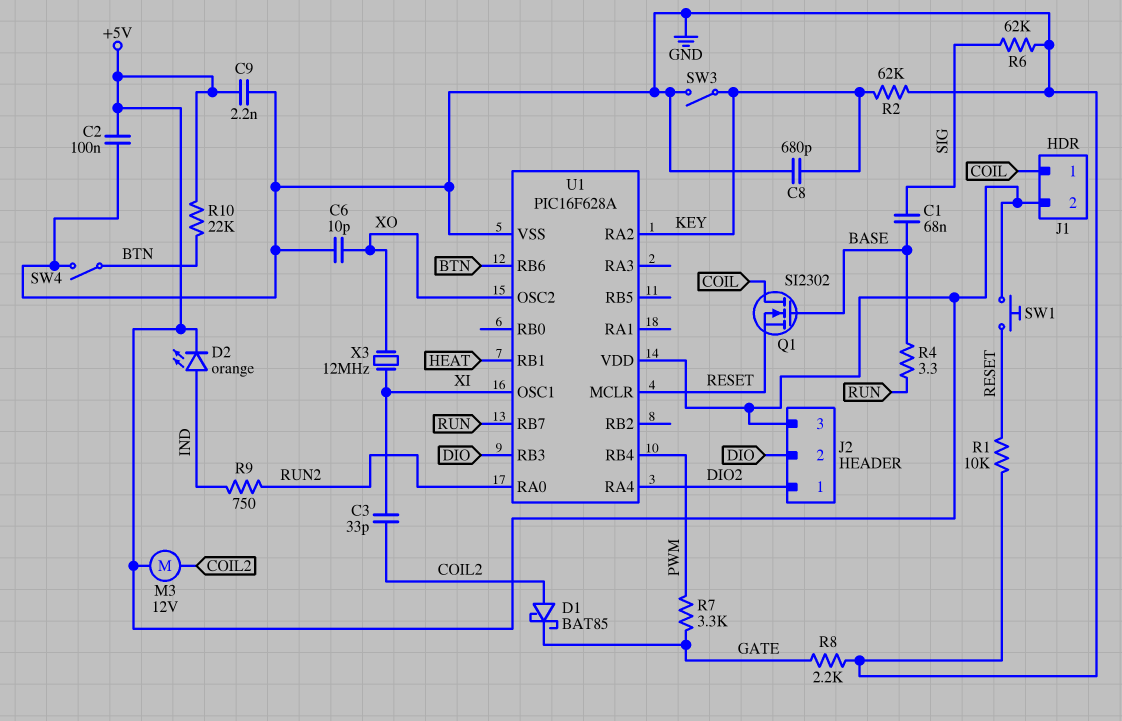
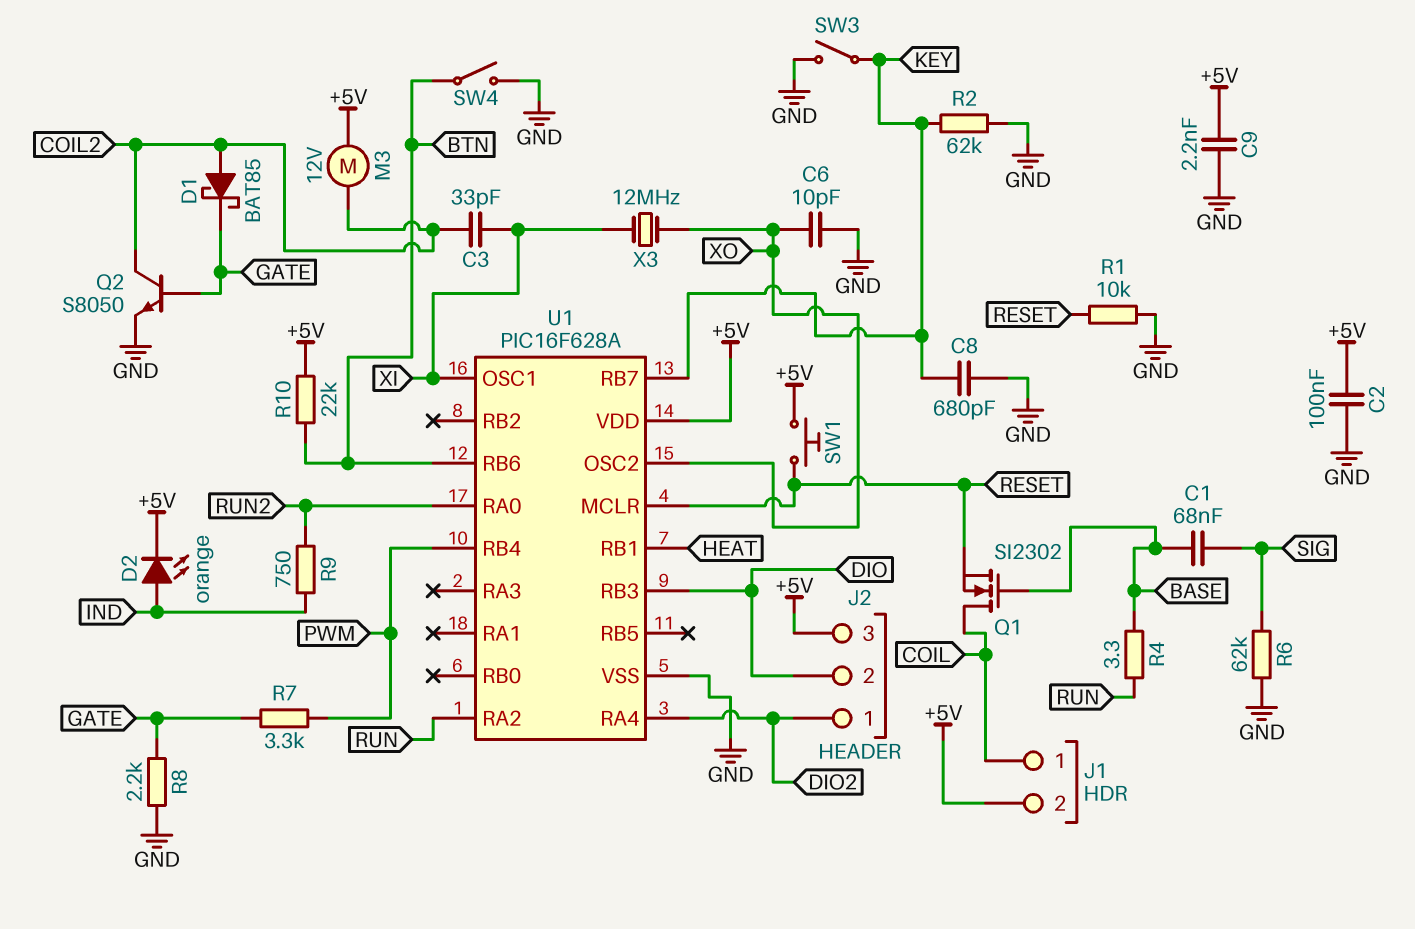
Q2: none -> NPN S8050 (B GATE, C COIL2, E GND)
U1 pin RA2: KEY -> RUN
U1 pin RB7: RUN -> KEY

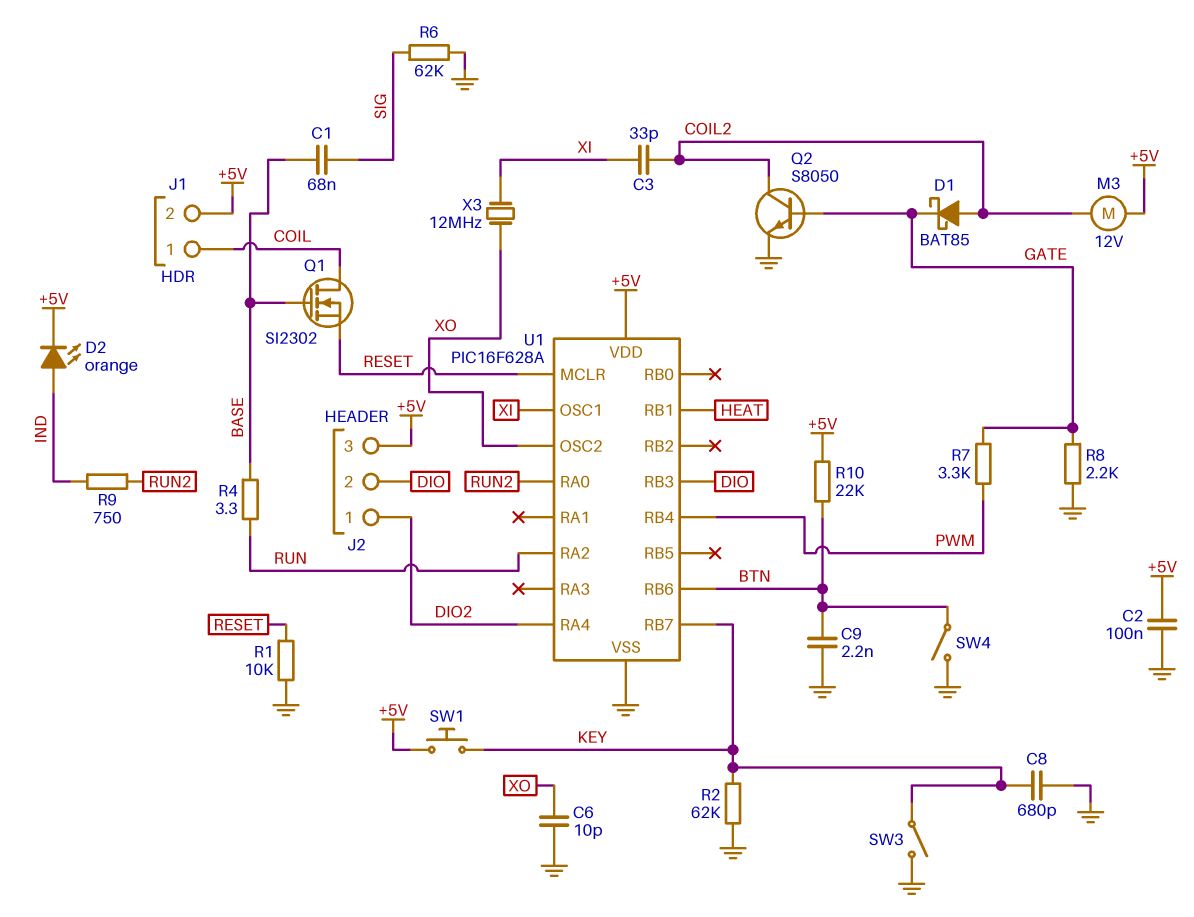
C9: 2.2nF (+5V, GND) -> 2.2nF (BTN, GND)
SW1: button (+5V, RESET) -> button (+5V, KEY)

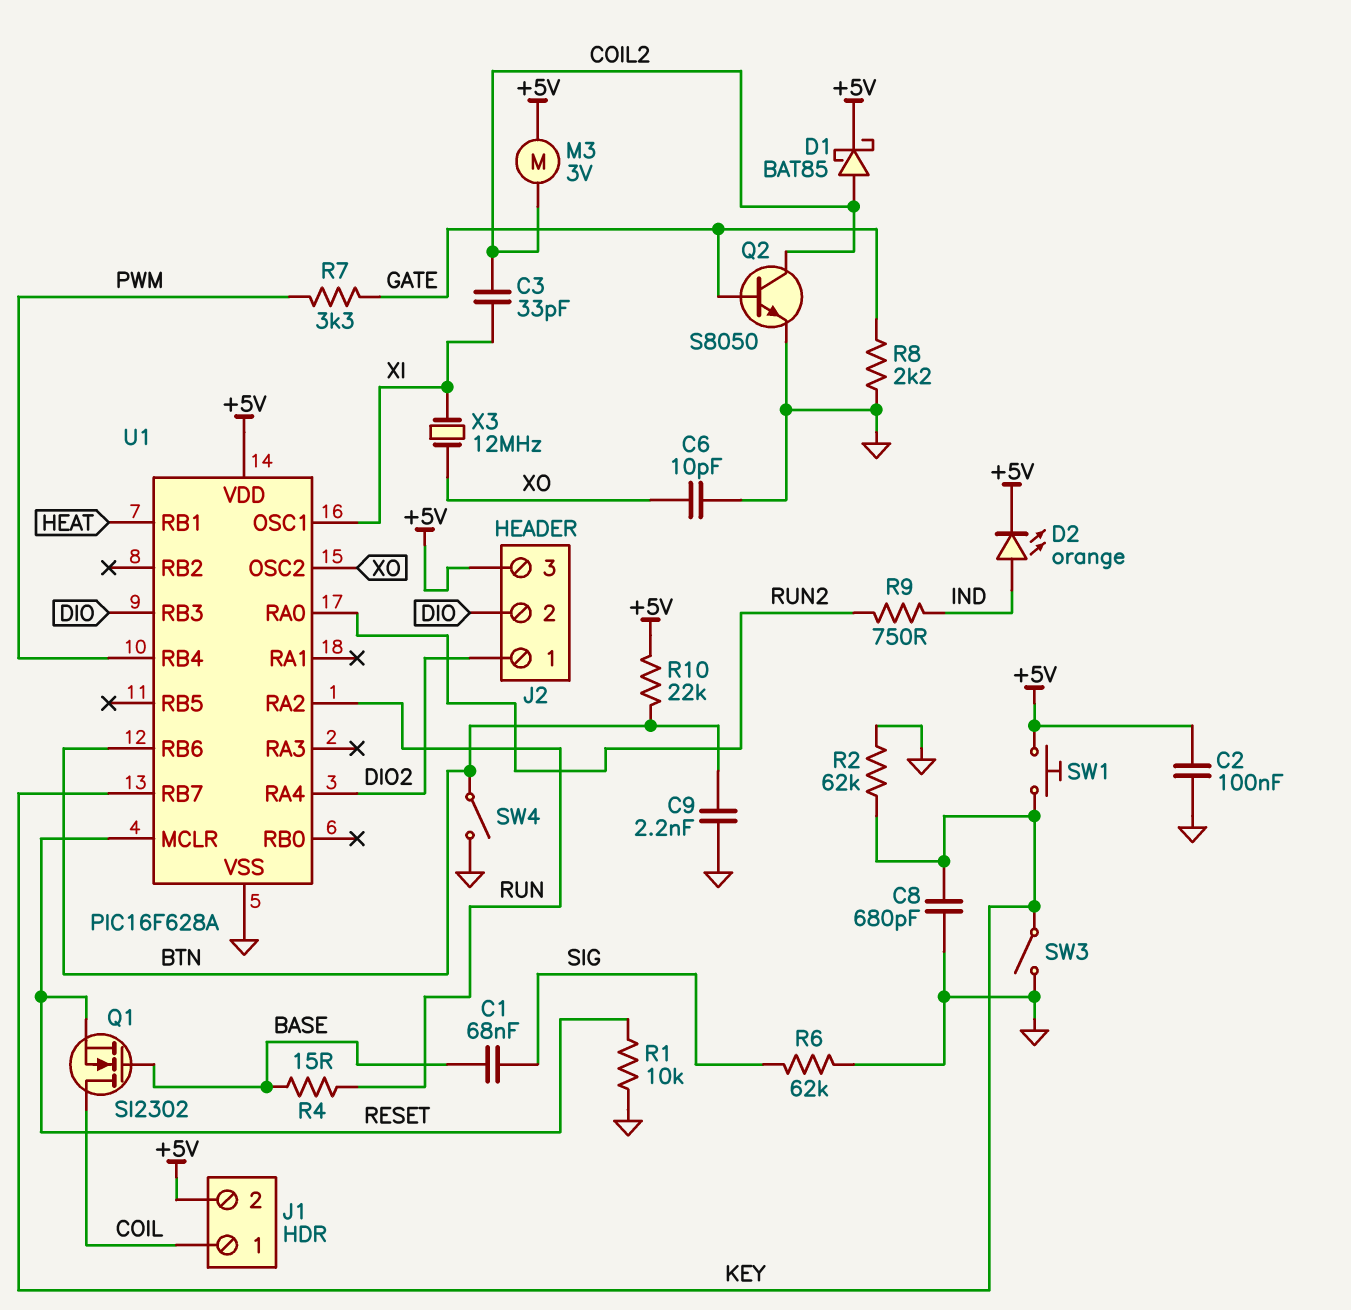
D1: schottky BAT85 (A COIL2, K GATE) -> schottky BAT85 (A COIL2, K +5V)
M3: motor 12V (+5V, COIL2) -> motor 3V (+5V, COIL2)
R4: 3.3 (BASE, RUN) -> 15 (BASE, RUN)

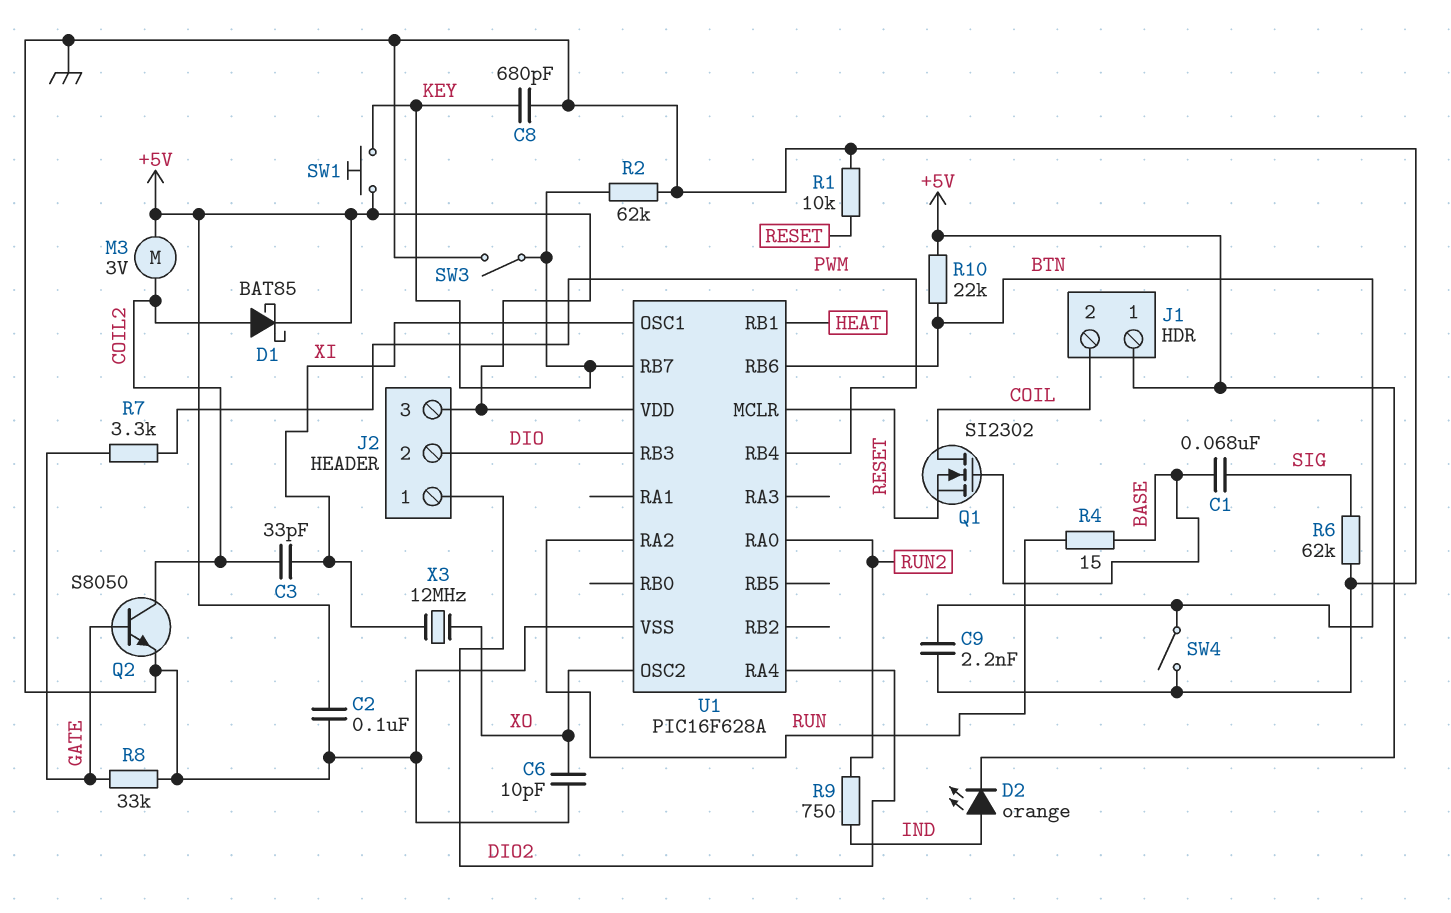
J1 pin 1: COIL -> +5V
J1 pin 2: +5V -> COIL
R8: 2.2k (GATE, GND) -> 33k (GATE, GND)

